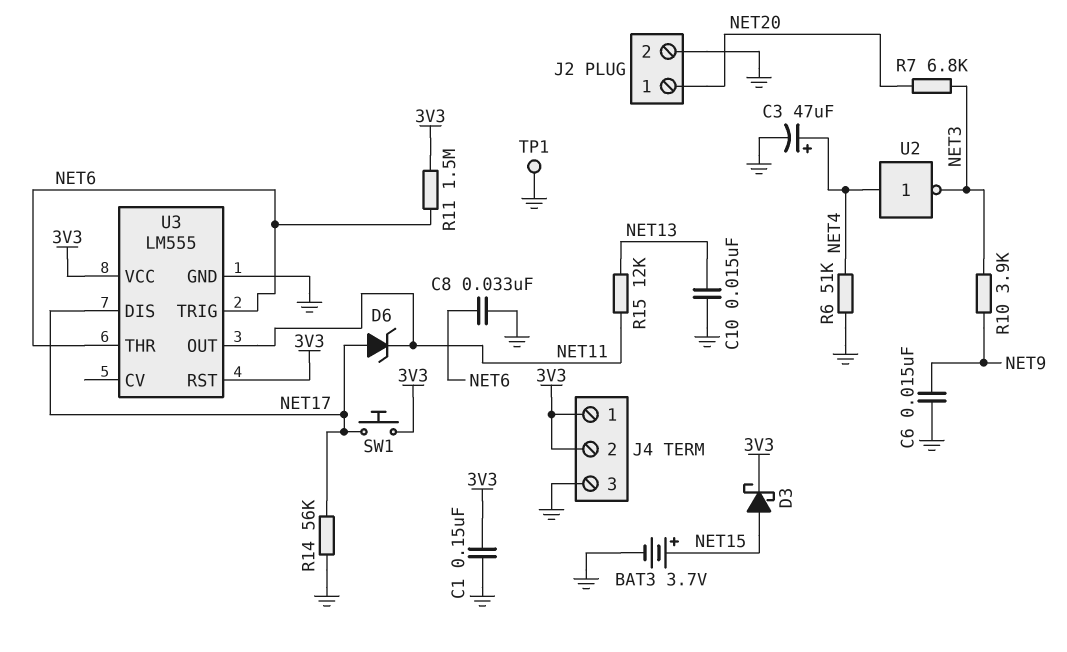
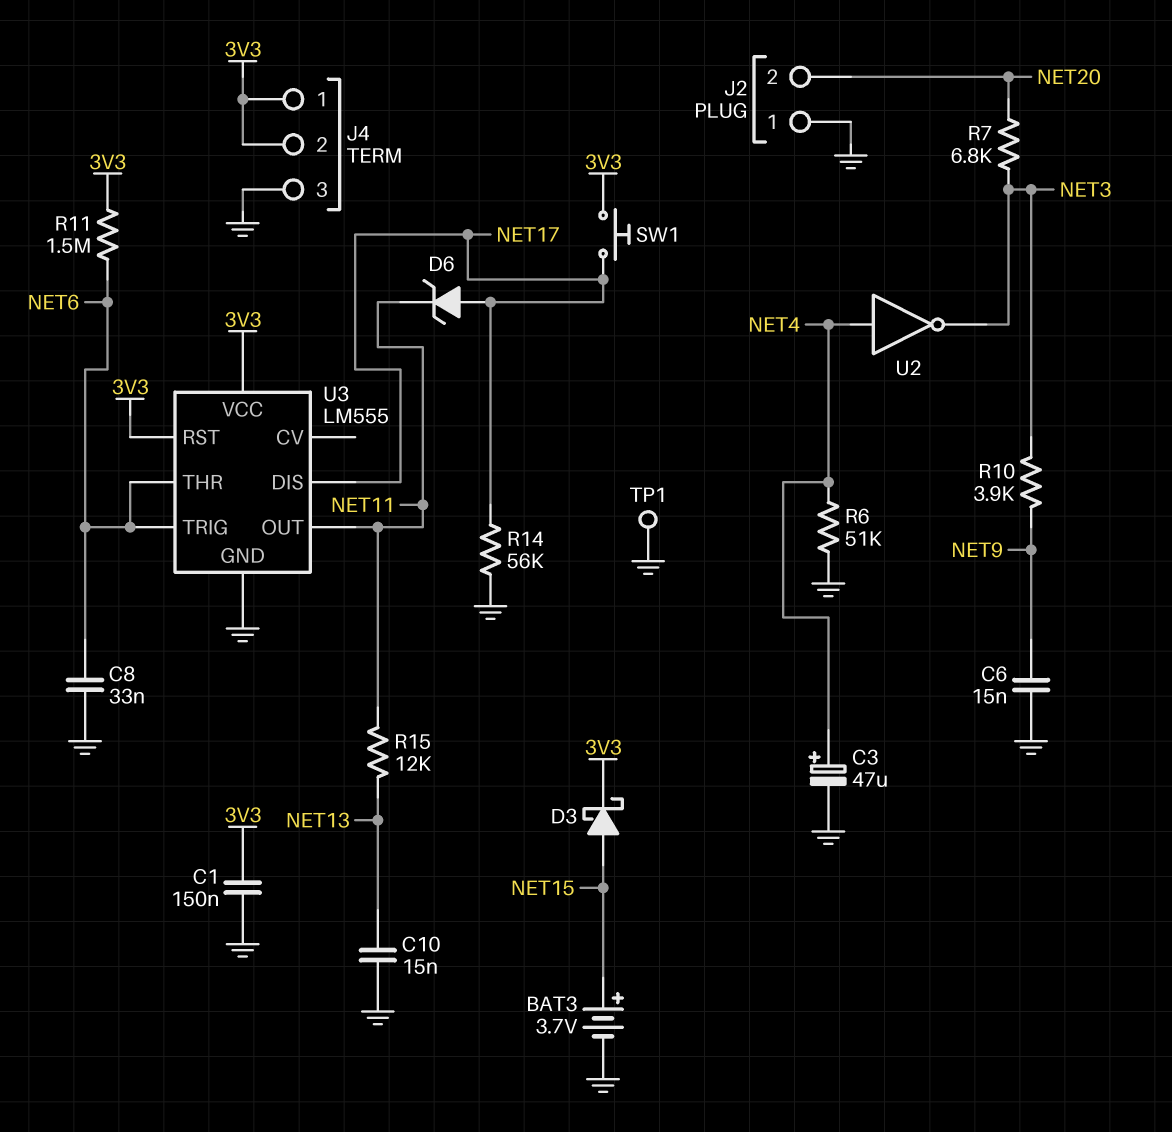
J2 pin 1: NET20 -> GND
J2 pin 2: GND -> NET20

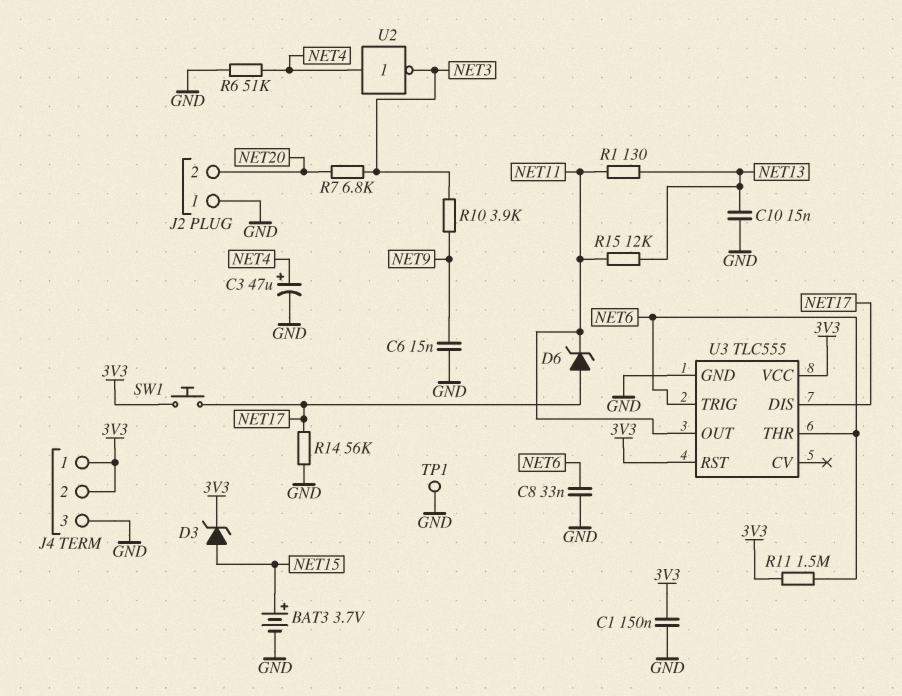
D3: schottky (A NET15, K 3V3) -> zener (A NET15, K 3V3)
R1: none -> 130 (NET11, NET13)
U3: LM555 -> TLC555

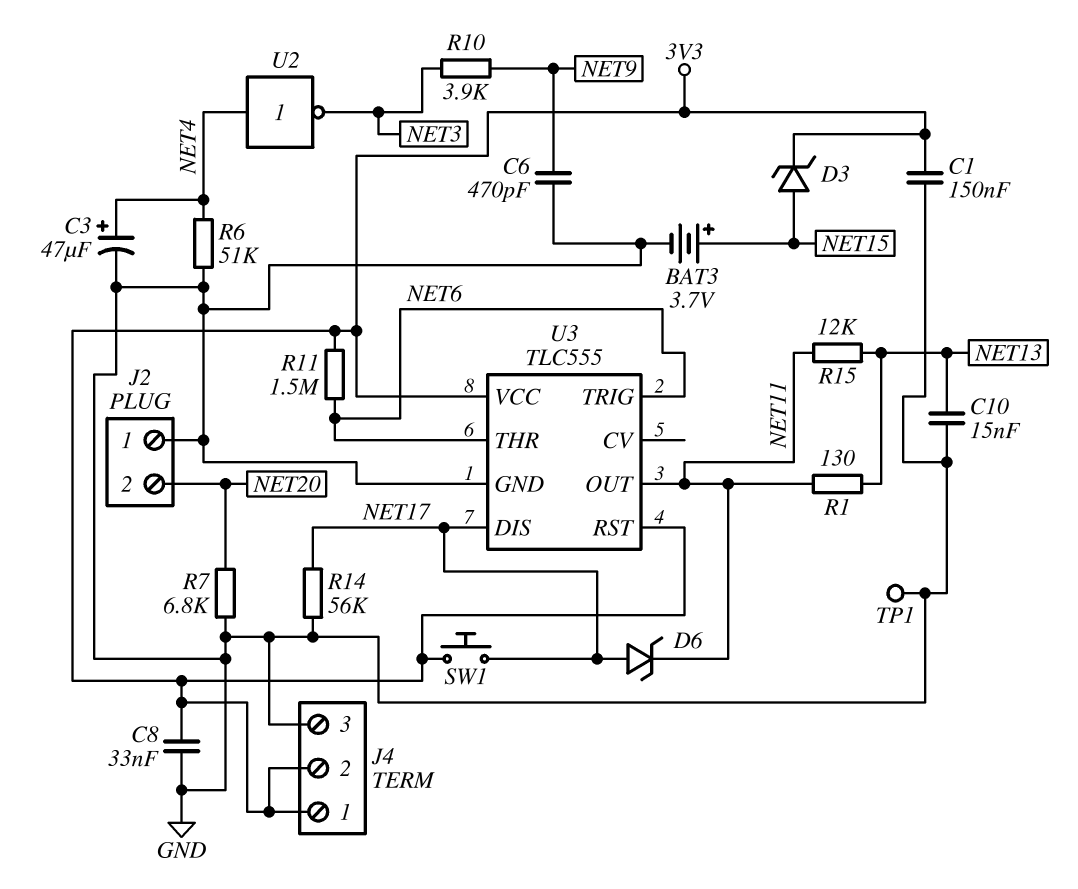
C6: 15nF (GND, NET9) -> 470pF (GND, NET9)
C8: 33nF (GND, NET6) -> 33nF (3V3, GND)
R7: 6.8k (NET3, NET20) -> 6.8k (GND, NET20)

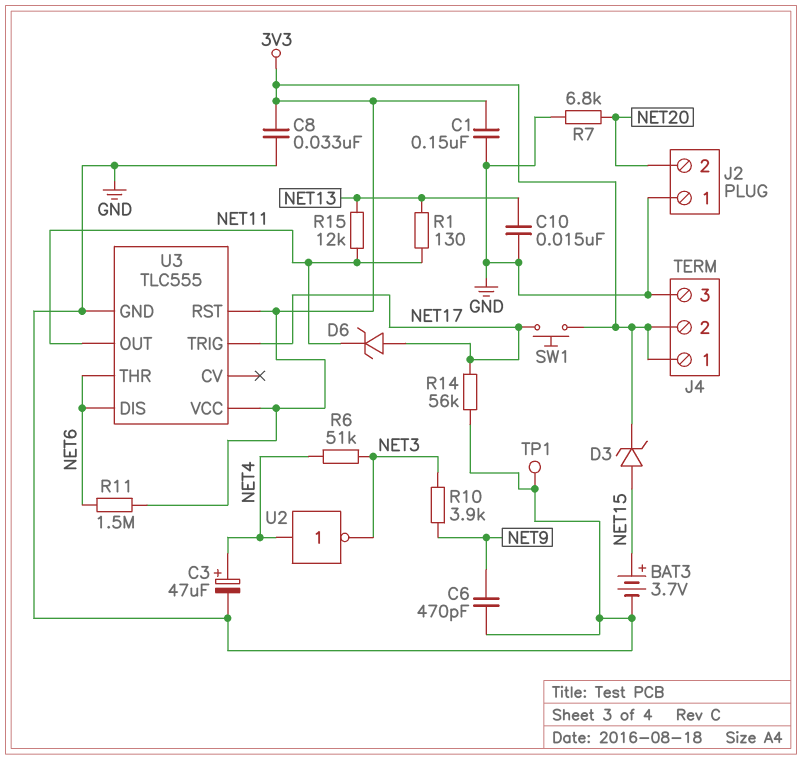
R6: 51k (GND, NET4) -> 51k (NET3, NET4)
U3 pin DIS: NET17 -> NET6
U3 pin TRIG: NET6 -> NET17

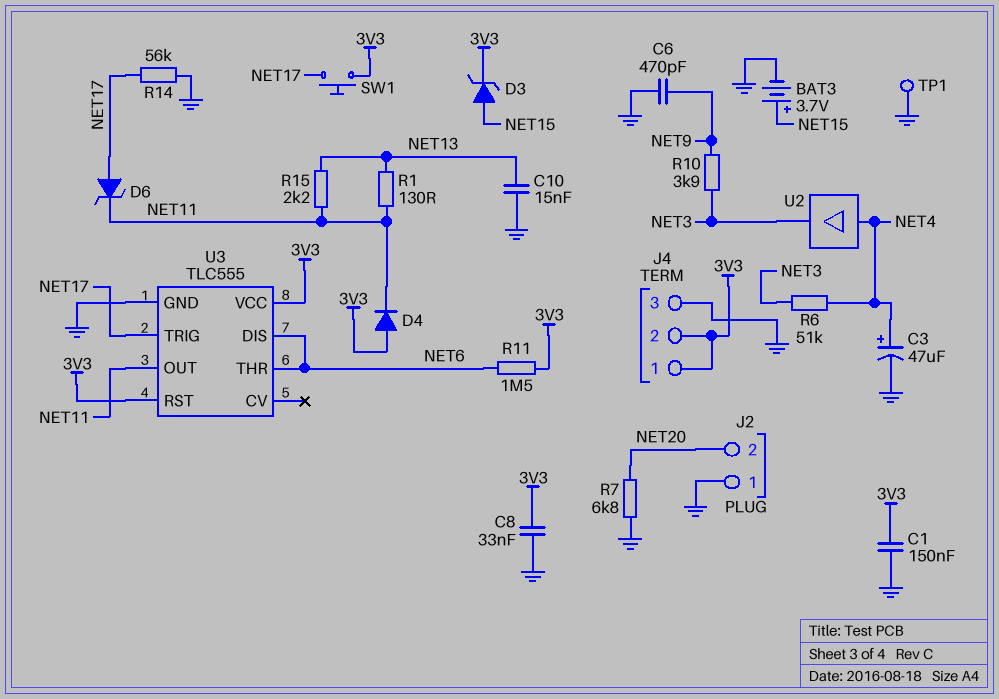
D4: none -> diode (A 3V3, K NET11)
R15: 12k (NET11, NET13) -> 2.2k (NET11, NET13)
U2: NOT (in NET4, out NET3) -> buffer (in NET4, out NET3)

